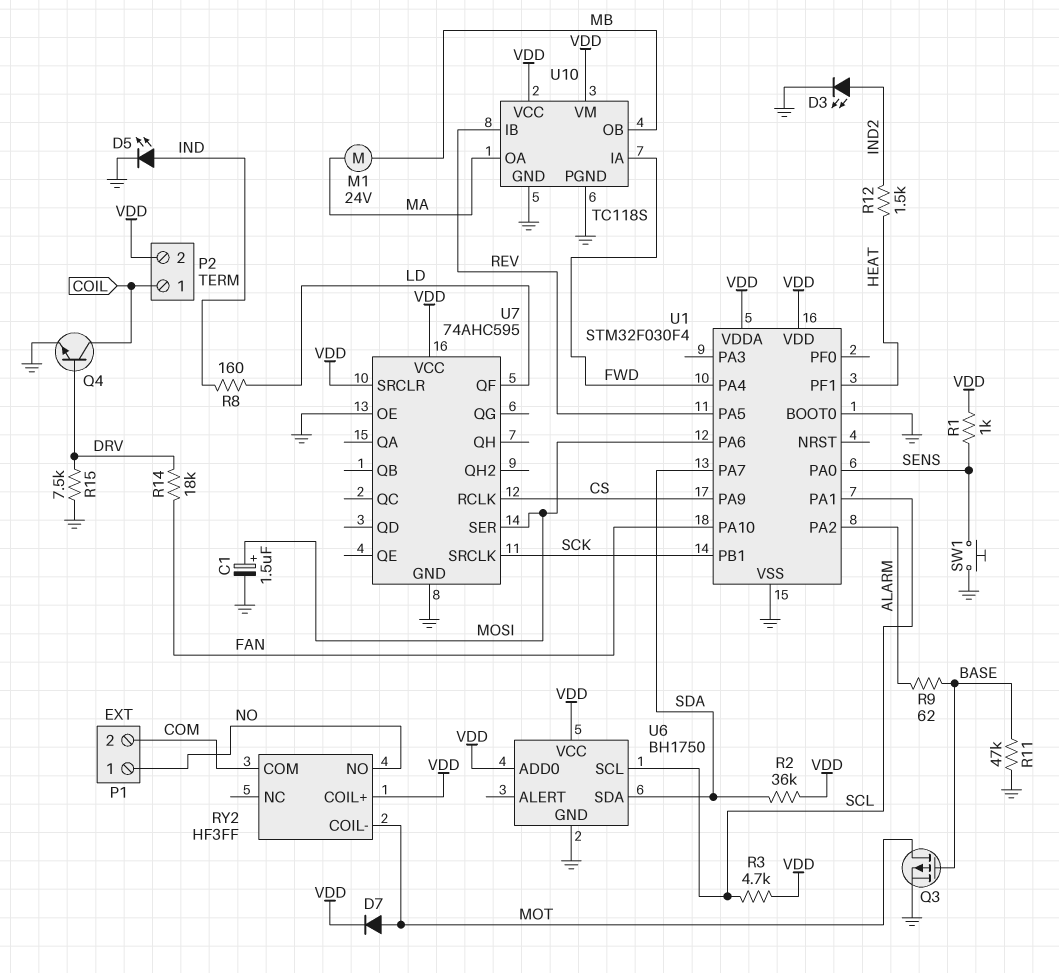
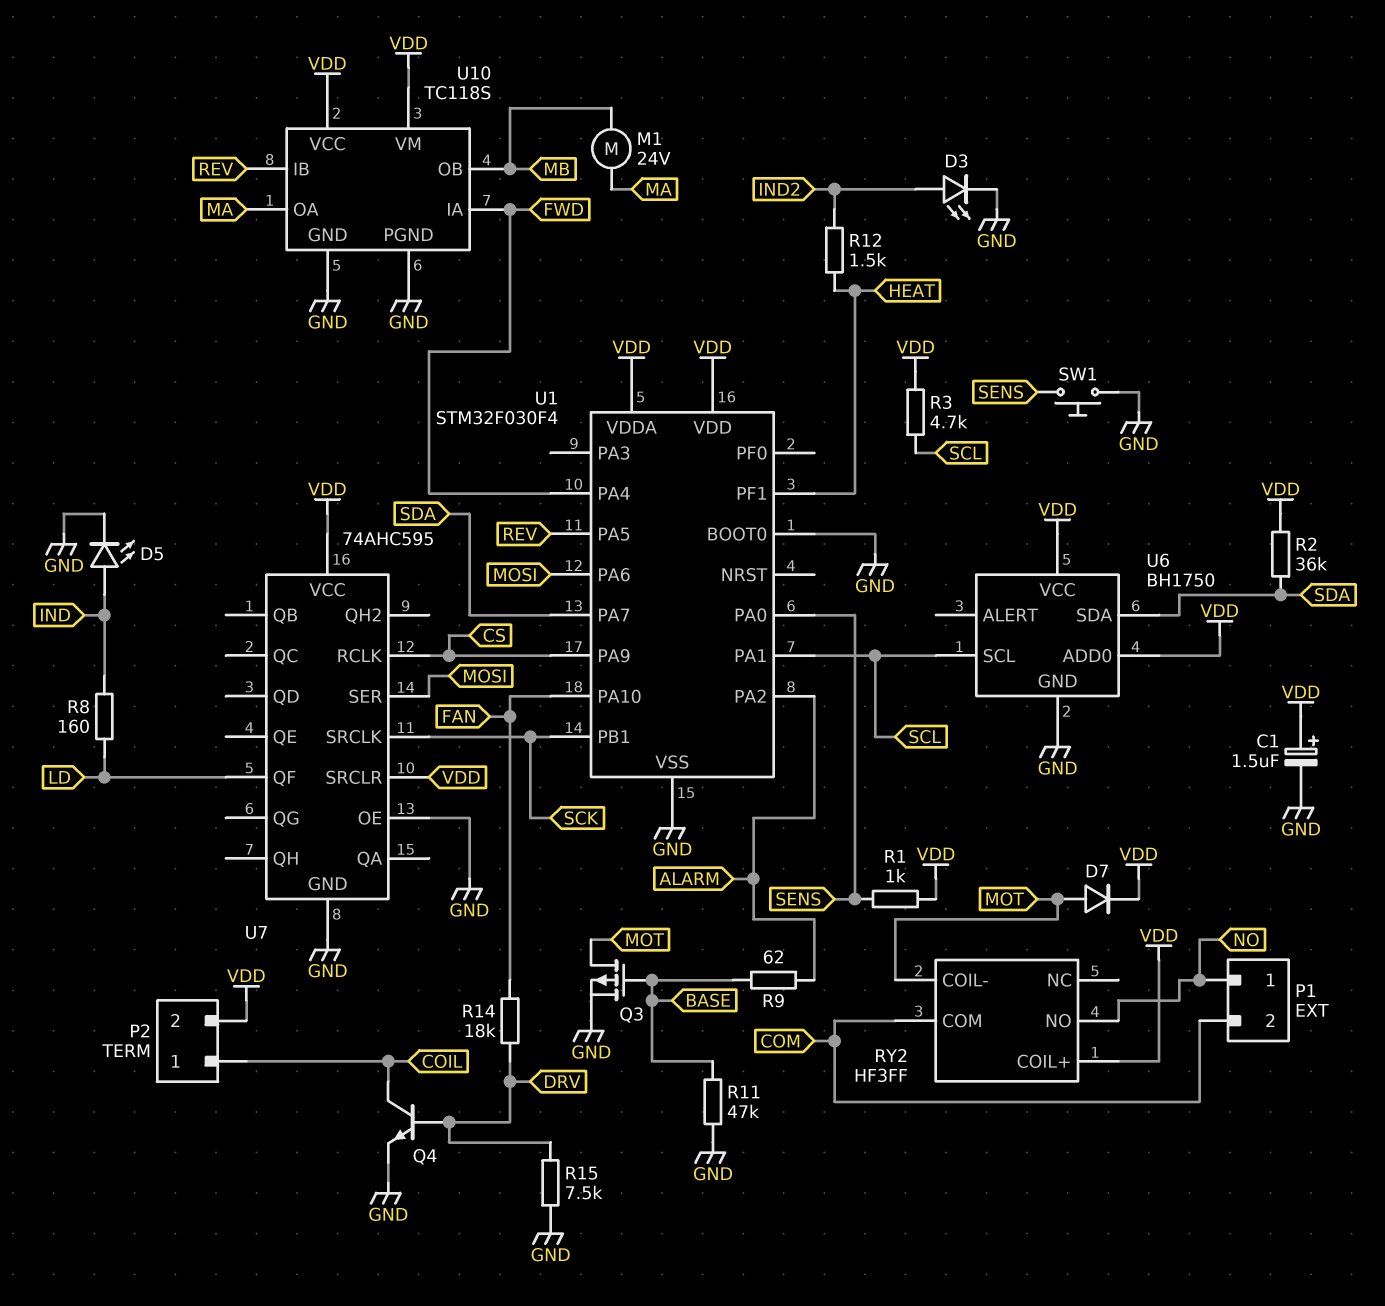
C1: 1.5uF (plus MOSI, minus GND) -> 1.5uF (plus VDD, minus GND)

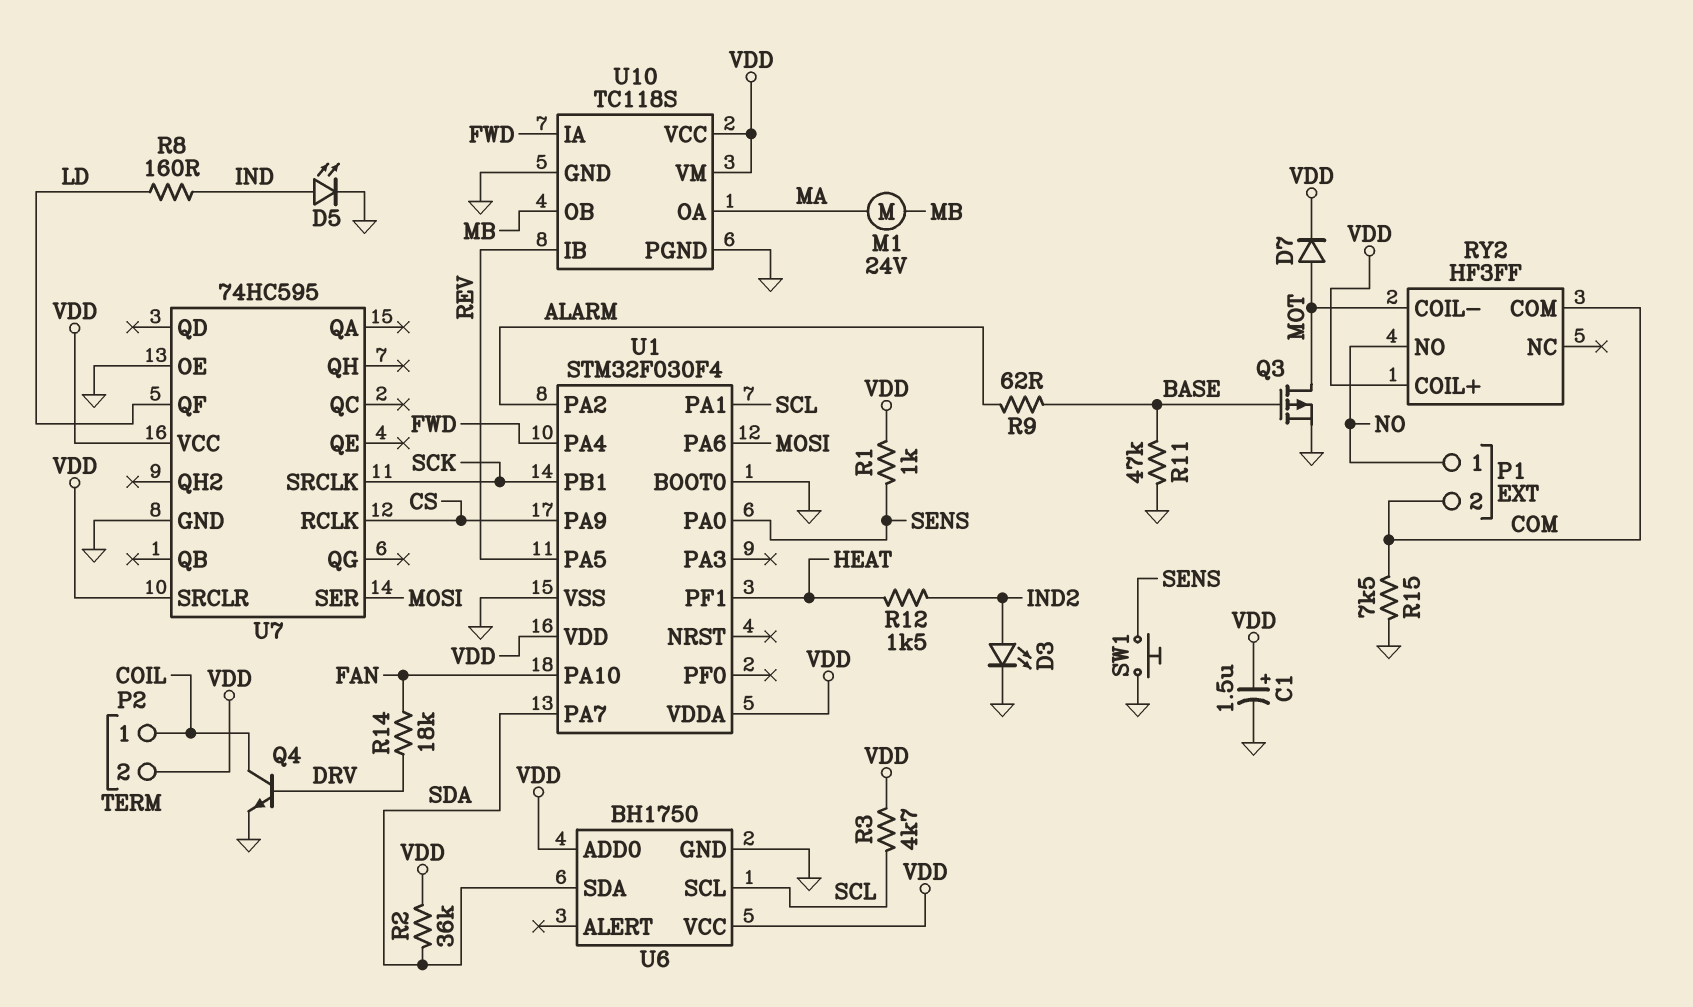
R15: 7.5k (DRV, GND) -> 7.5k (COM, GND)
U7: 74AHC595 -> 74HC595

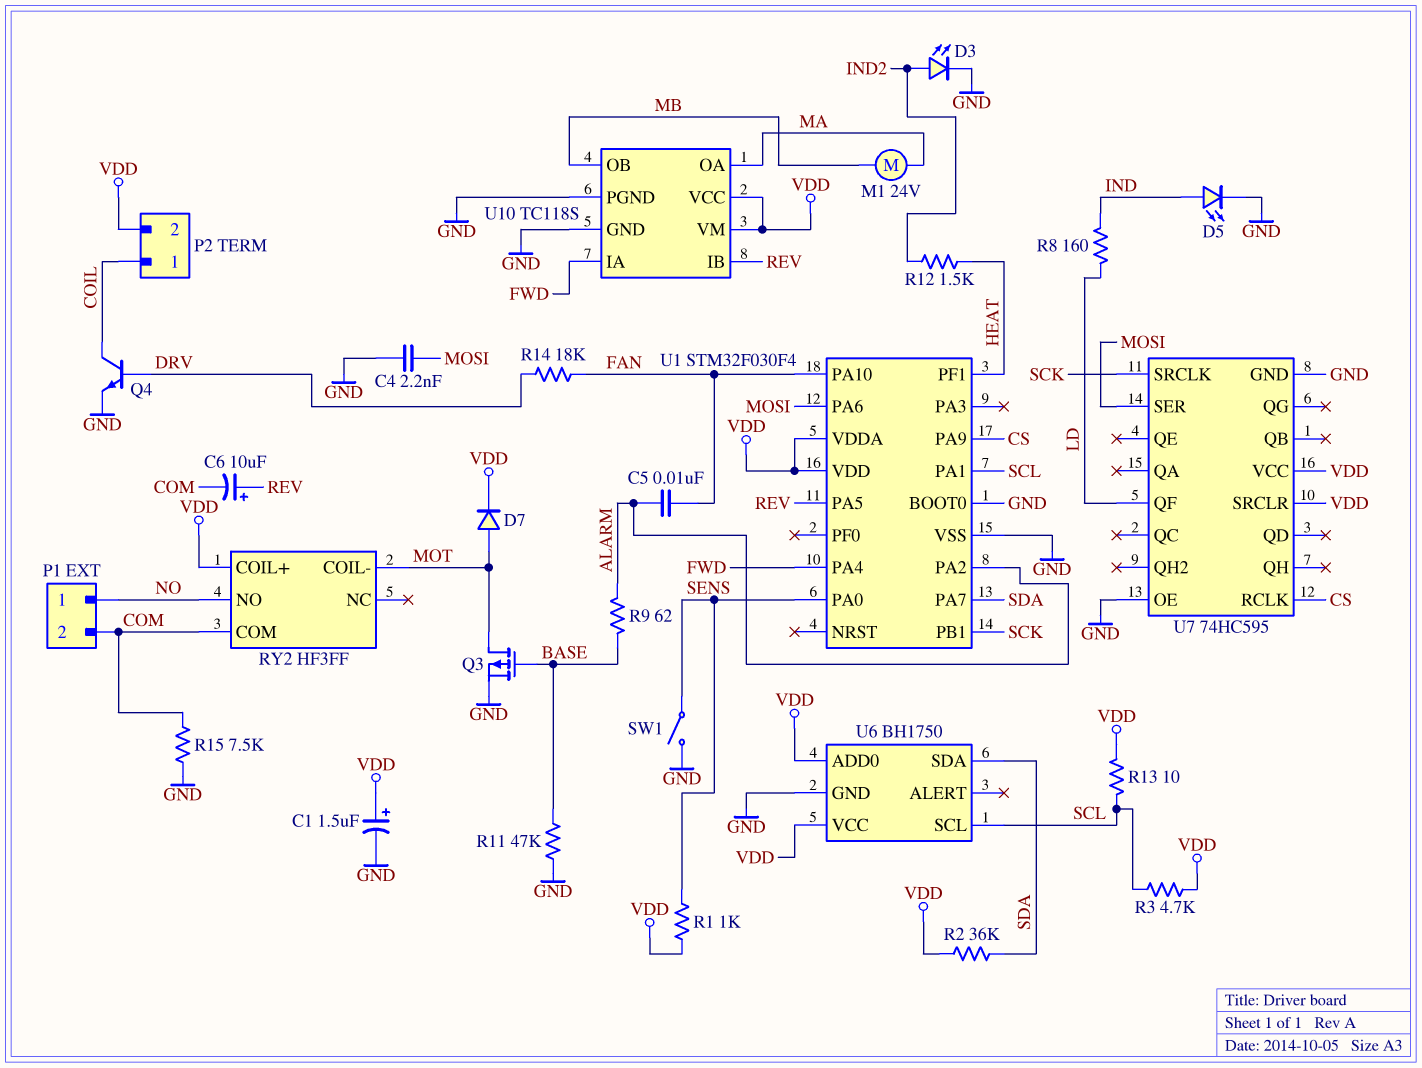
C4: none -> 2.2nF (GND, MOSI)
C5: none -> 10nF (ALARM, FAN)
C6: none -> 10uF (plus REV, minus COM)
R13: none -> 10 (SCL, VDD)
SW1: button (GND, SENS) -> switch (GND, SENS)

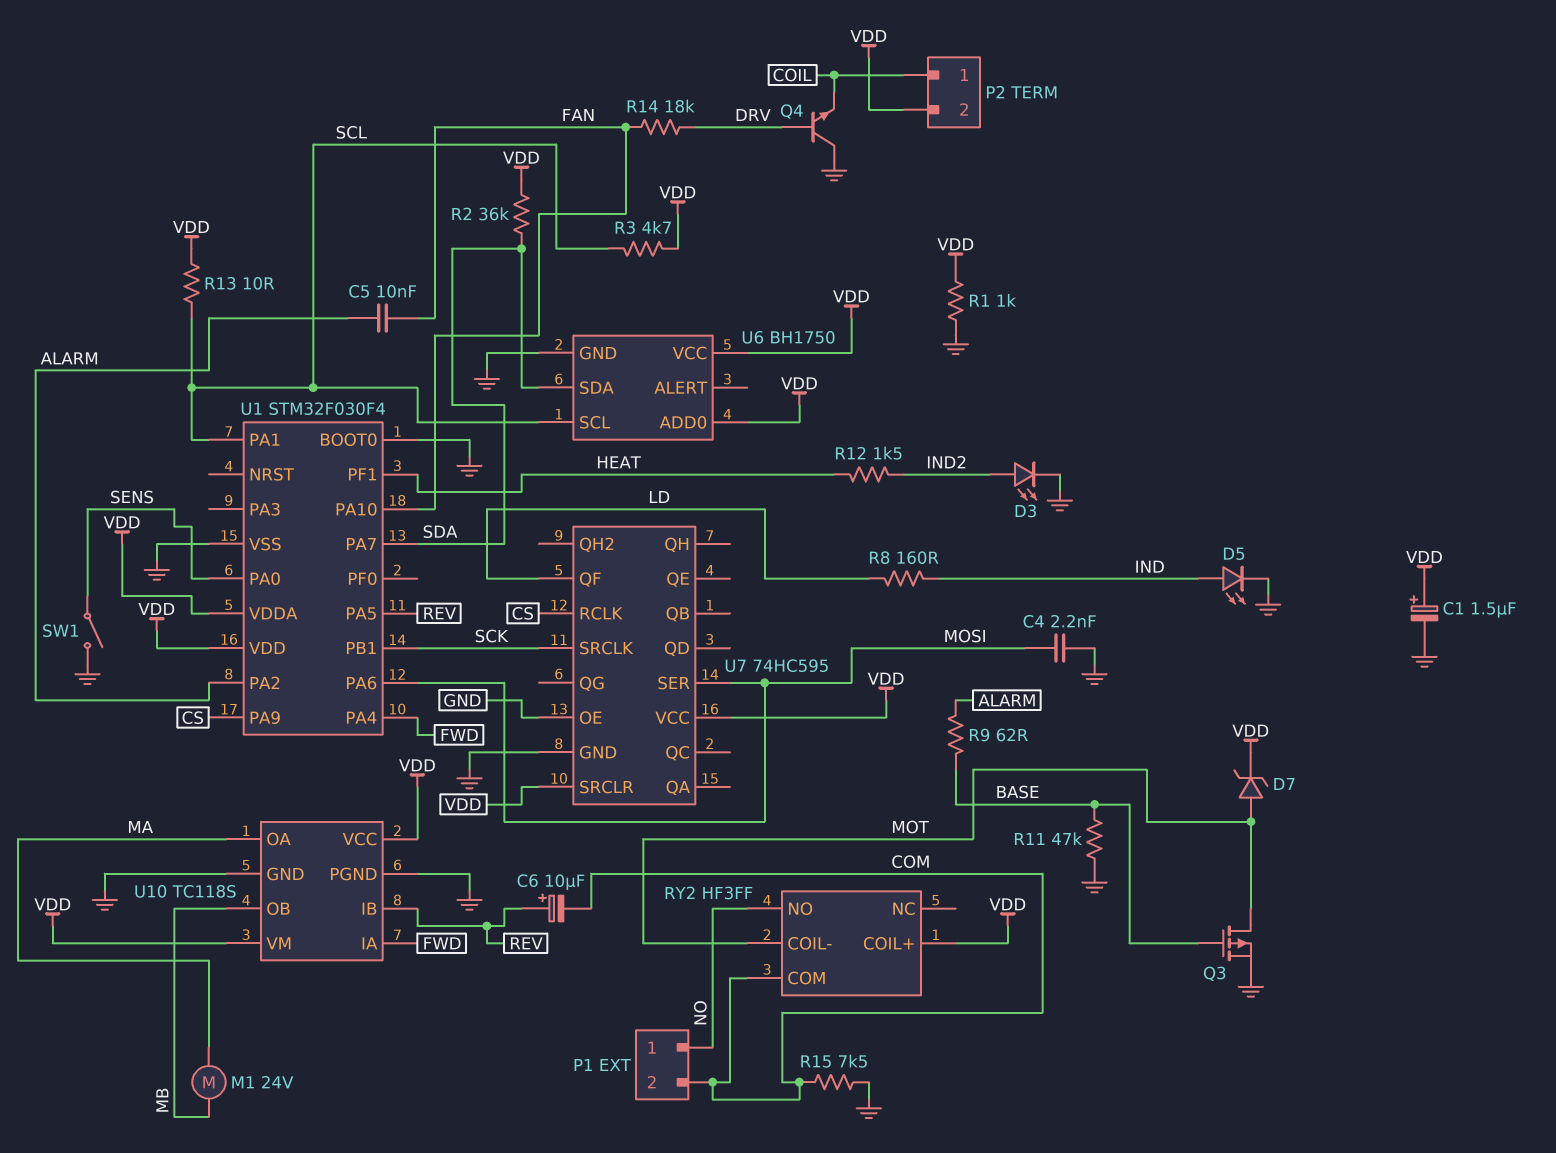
D7: diode (A MOT, K VDD) -> zener (A MOT, K VDD)
Q4: NPN (B DRV, C COIL, E GND) -> NPN (B DRV, C GND, E COIL)
R1: 1k (SENS, VDD) -> 1k (GND, VDD)

